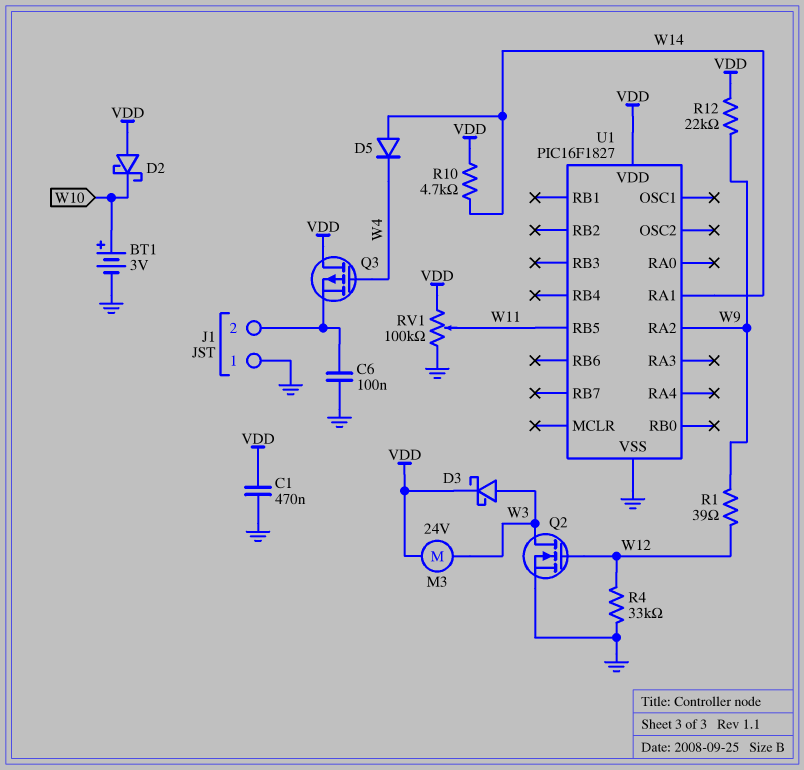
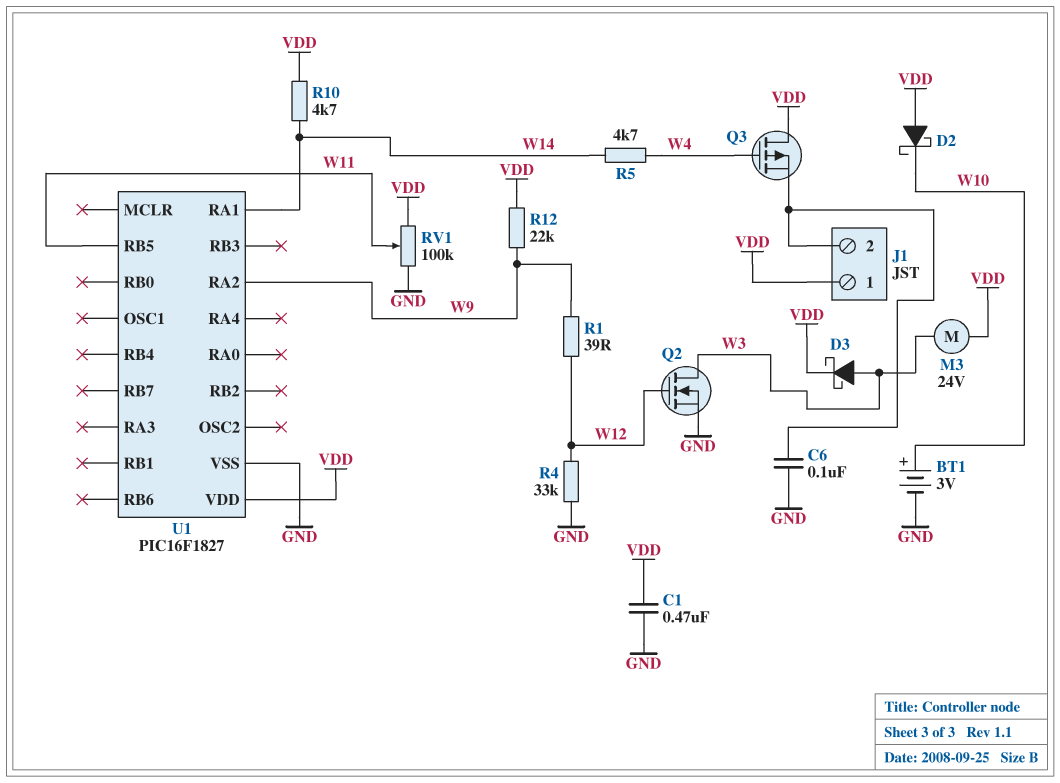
D5: diode (A W14, K W4) -> none
J1 pin 1: GND -> VDD
R5: none -> 4.7k (W4, W14)

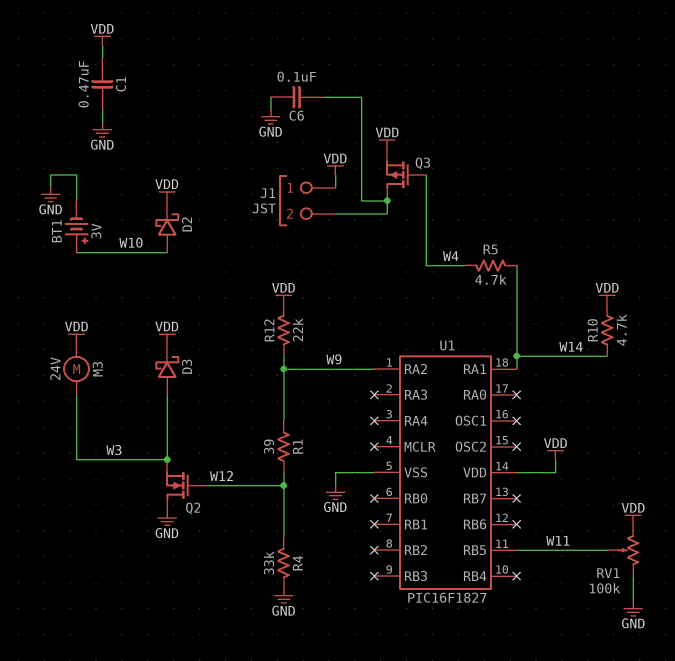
D2: schottky (A VDD, K W10) -> schottky (A W10, K VDD)
Q2: NMOS (G W12, D W3, S GND) -> NMOS (G W12, D GND, S W3)
Q3: PMOS (G W4, D VDD, S J1/2) -> PMOS (G W4, D J1/2, S VDD)

